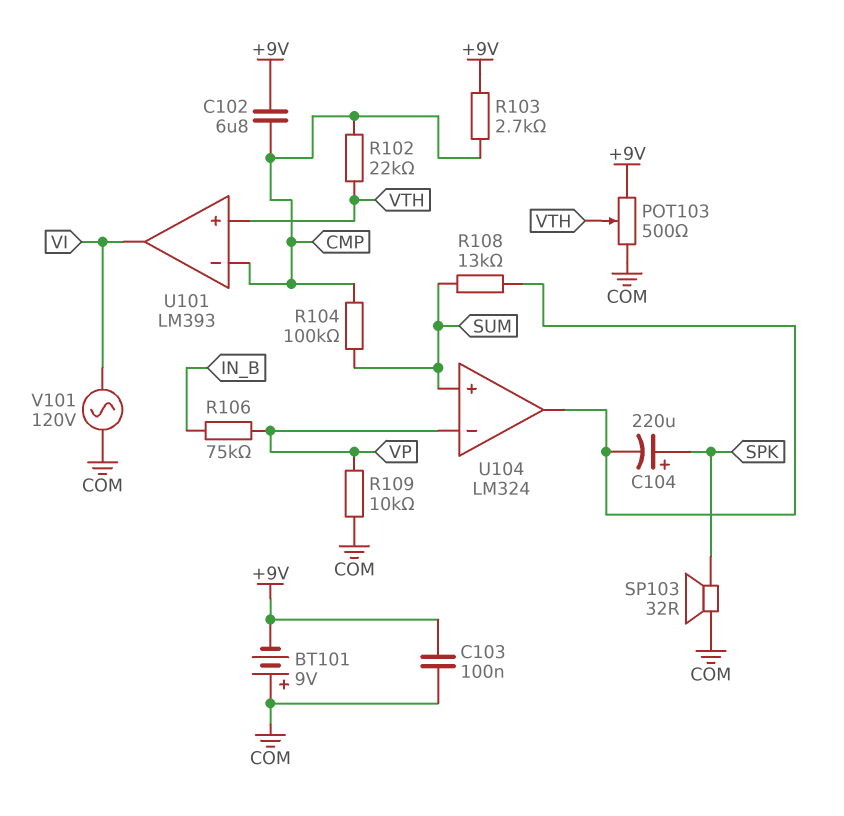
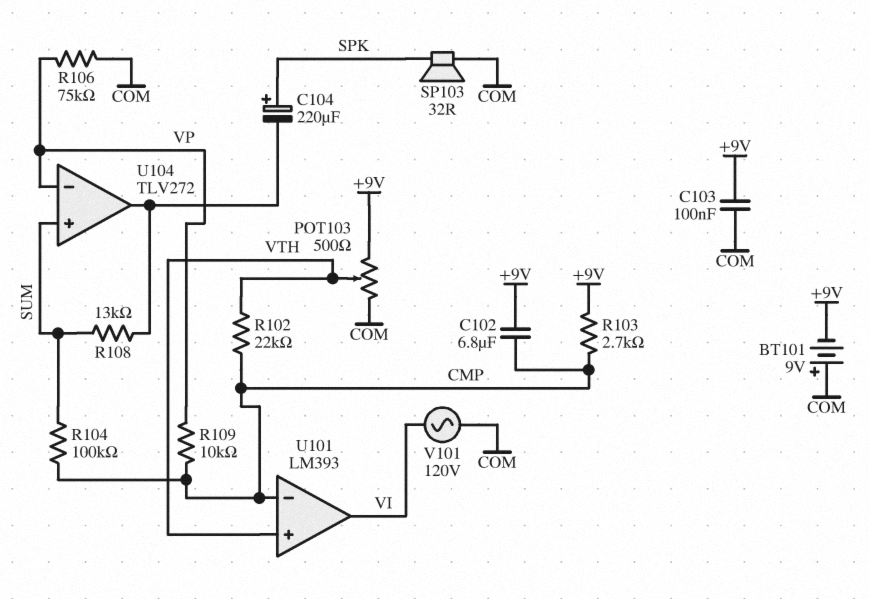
R106: 75k (IN_B, VP) -> 75k (COM, VP)
R109: 10k (COM, VP) -> 10k (CMP, VP)
U104: LM324 -> TLV272

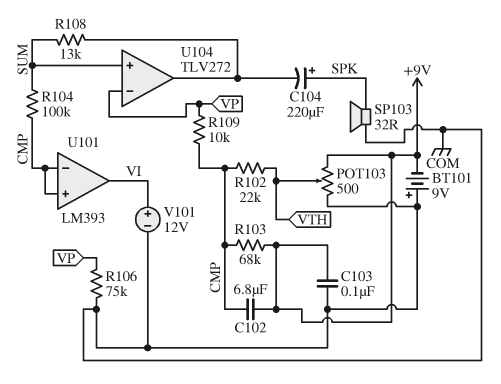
R103: 2.7k (+9V, CMP) -> 68k (+9V, CMP)
U101 pin in+: VTH -> CMP
V101: AC 120V (COM, VI) -> 12V (plus VI, minus COM)

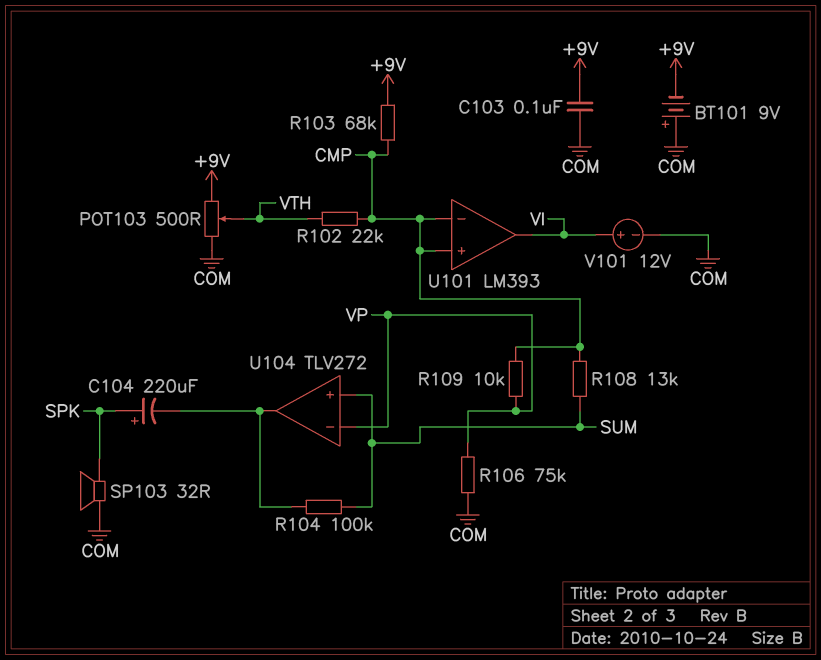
C102: 6.8uF (+9V, CMP) -> none
R104: 100k (CMP, SUM) -> 100k (SUM, U104/out)
R108: 13k (SUM, U104/out) -> 13k (CMP, SUM)

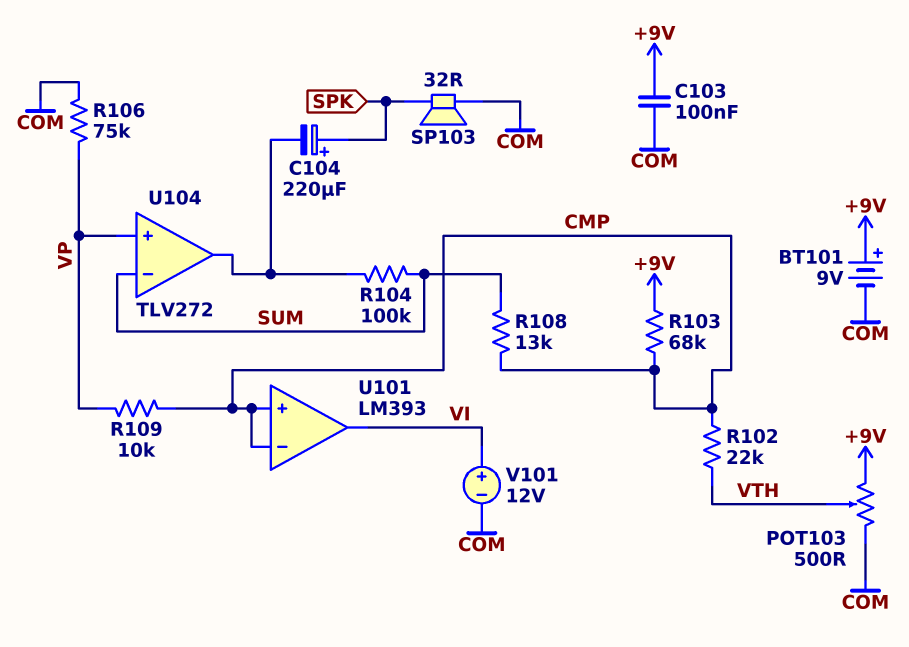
BT101: 9V (plus COM, minus +9V) -> 9V (plus +9V, minus COM)
U104 pin in+: SUM -> VP
U104 pin in-: VP -> SUM

